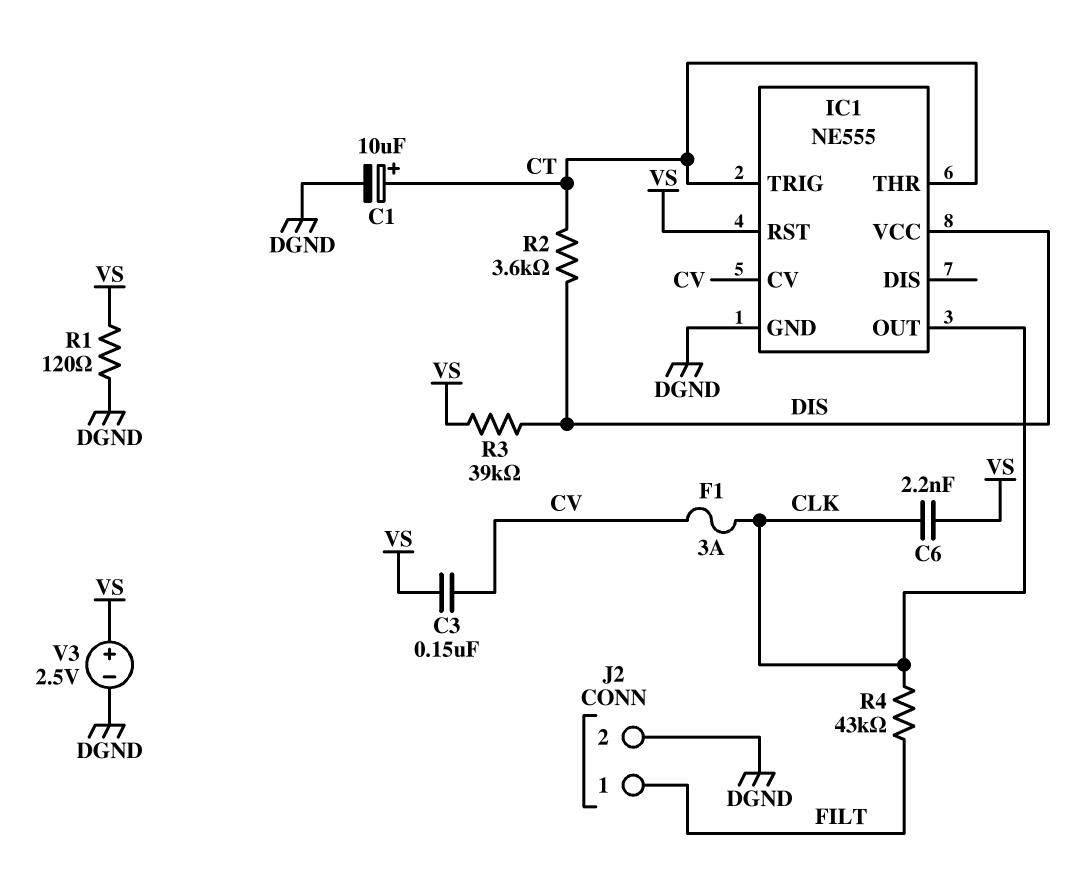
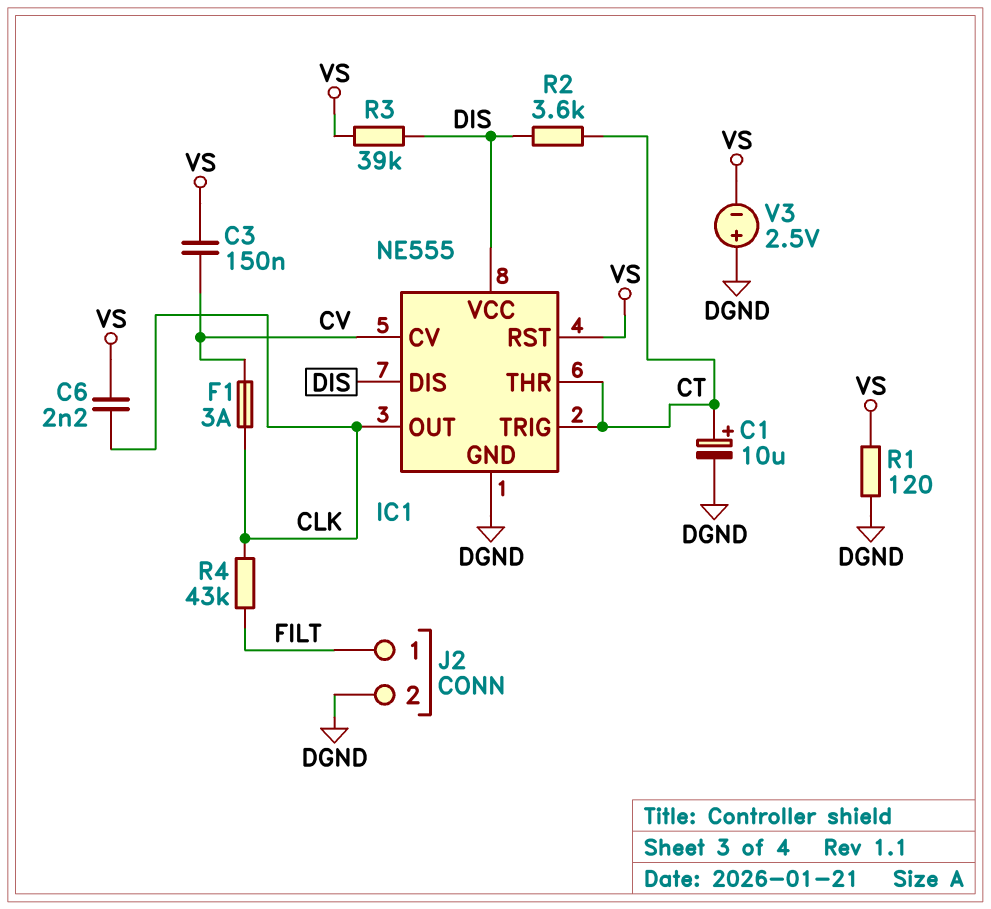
IC1 pin DIS: none -> DIS
V3: 2.5V (plus VS, minus DGND) -> 2.5V (plus DGND, minus VS)

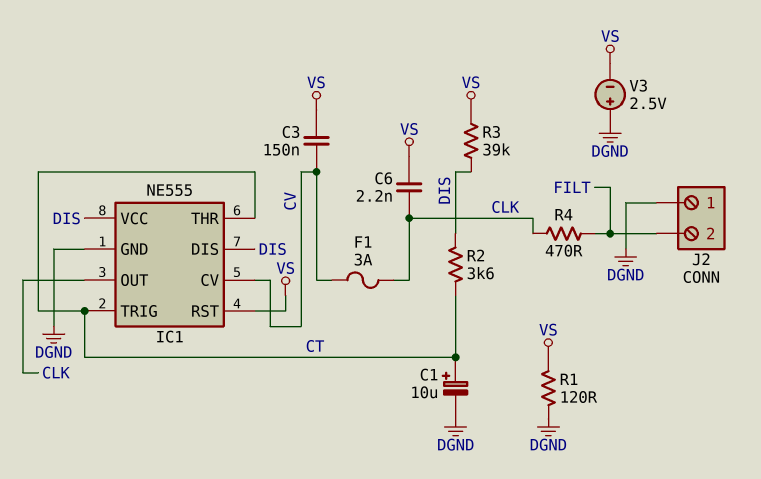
J2 pin 1: FILT -> DGND
J2 pin 2: DGND -> FILT
R4: 43k (CLK, FILT) -> 470 (CLK, FILT)

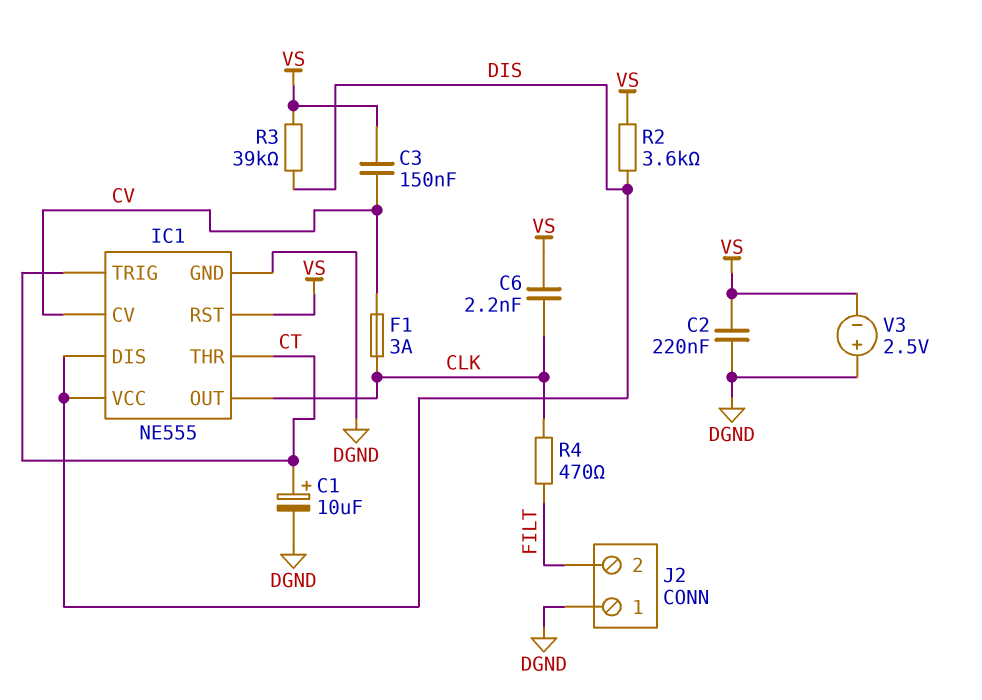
C2: none -> 220nF (DGND, VS)
R1: 120 (DGND, VS) -> none
R2: 3.6k (CT, DIS) -> 3.6k (DIS, VS)

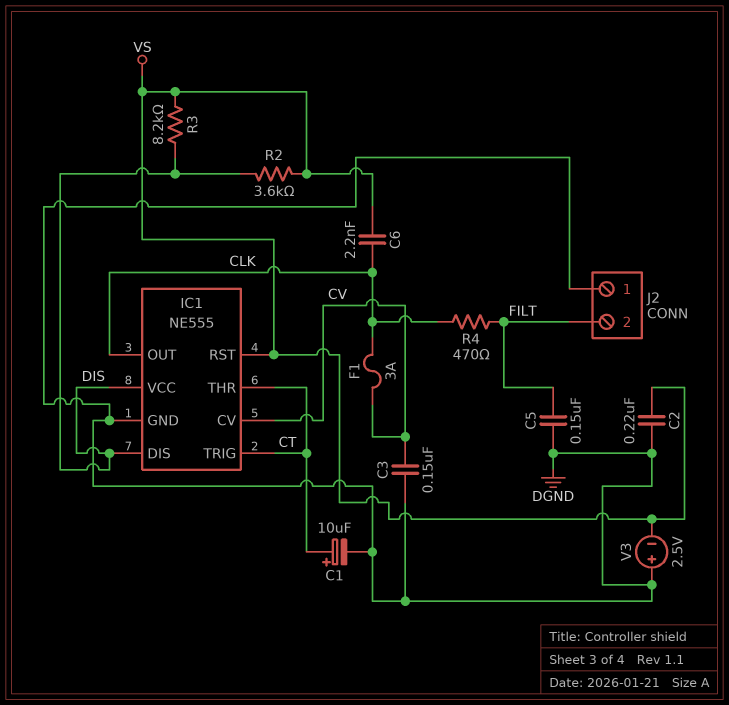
C3: 150nF (CV, VS) -> 150nF (CV, DGND)
C5: none -> 150nF (DGND, FILT)
R3: 39k (DIS, VS) -> 8.2k (DIS, VS)

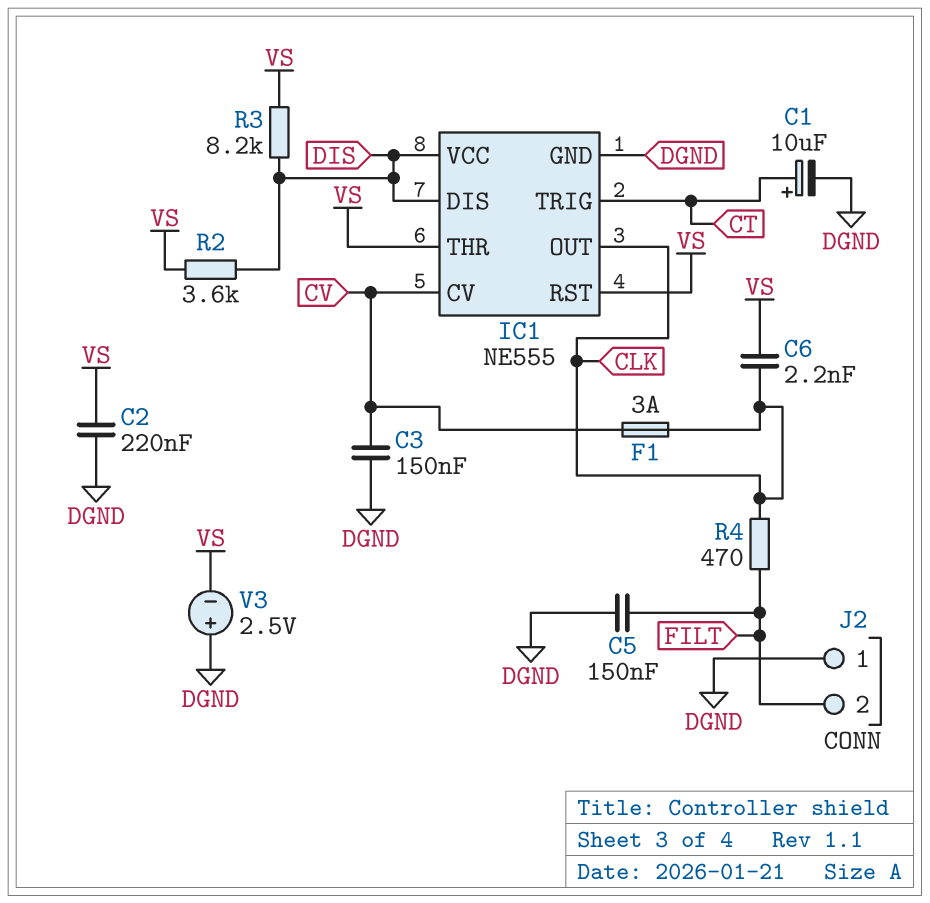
IC1 pin THR: CT -> VS

